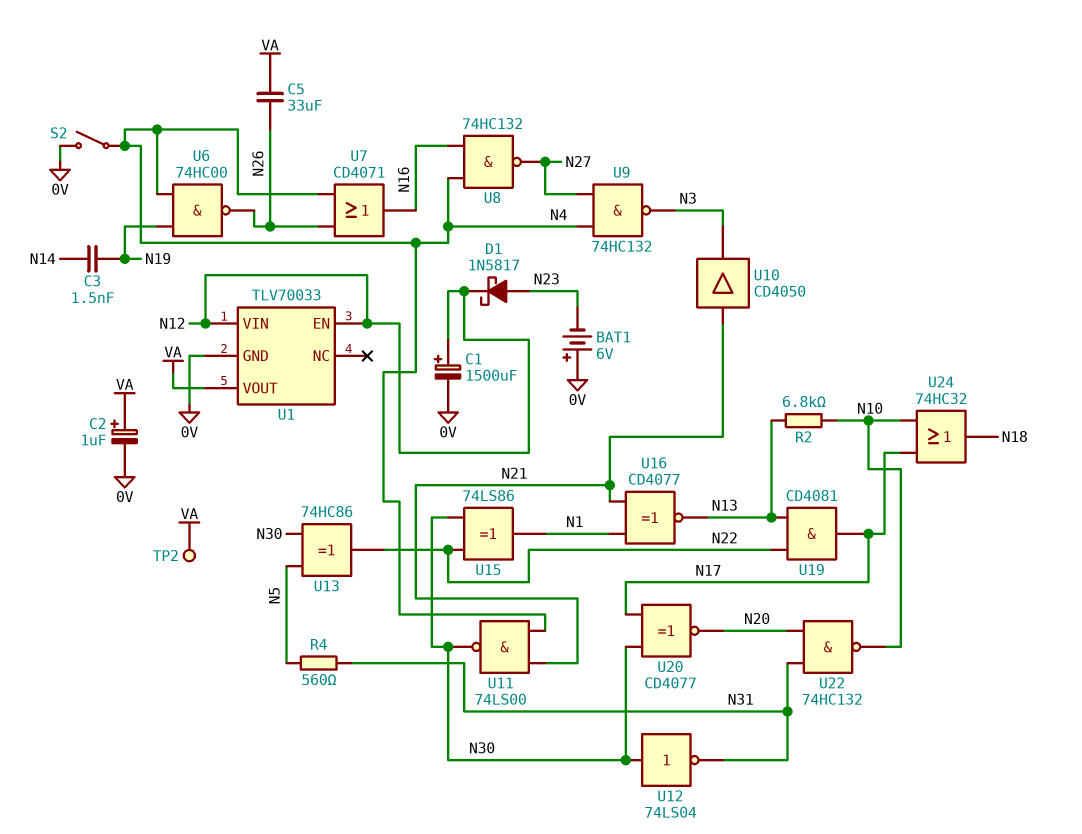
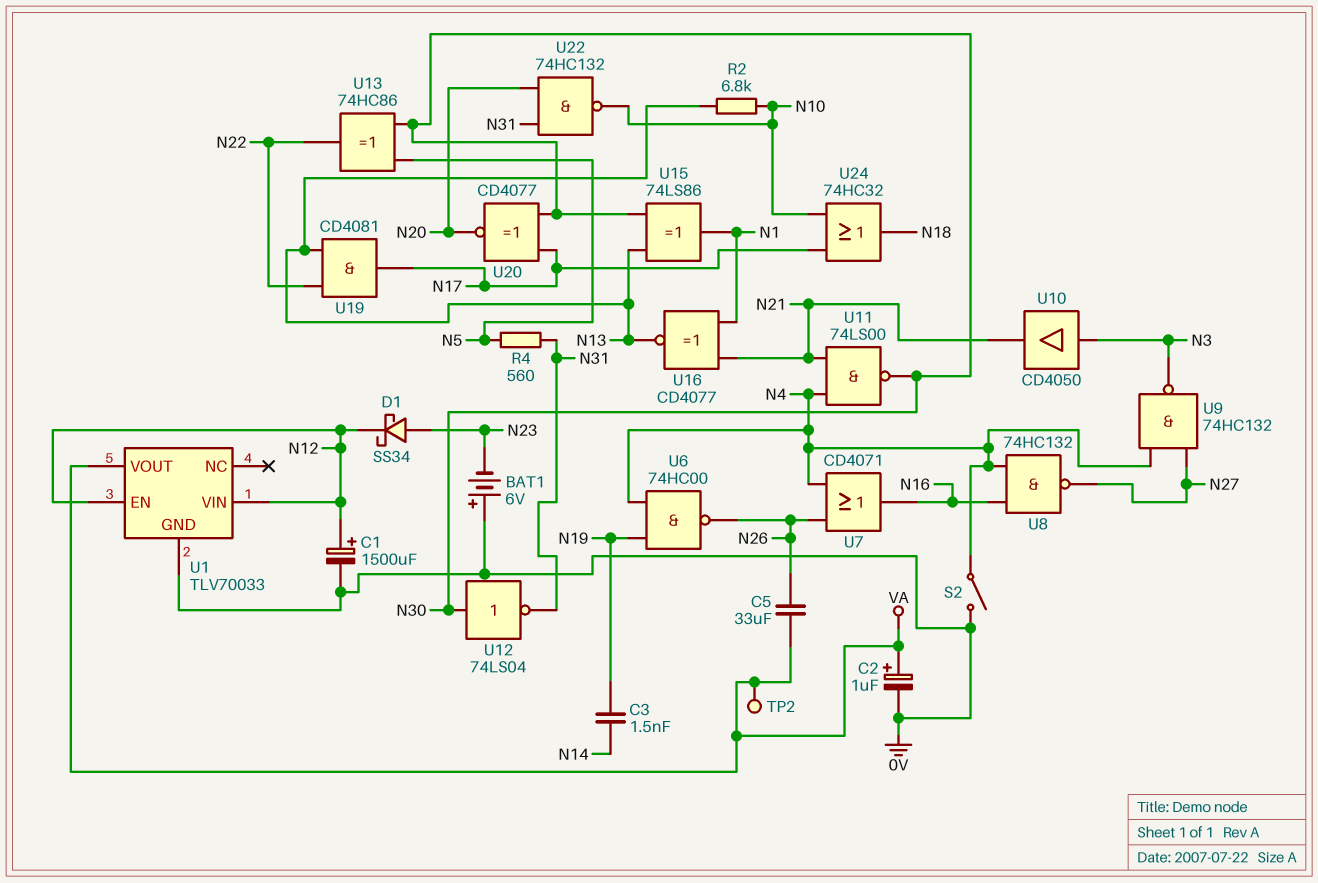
D1: schottky 1N5817 (A N23, K N12) -> schottky SS34 (A N23, K N12)
U10: buffer CD4050 (in N21, out N3) -> buffer CD4050 (in N3, out N21)
U15: XOR 74LS86 (in N22, in N30, out N1) -> XOR 74LS86 (in N13, in N30, out N1)

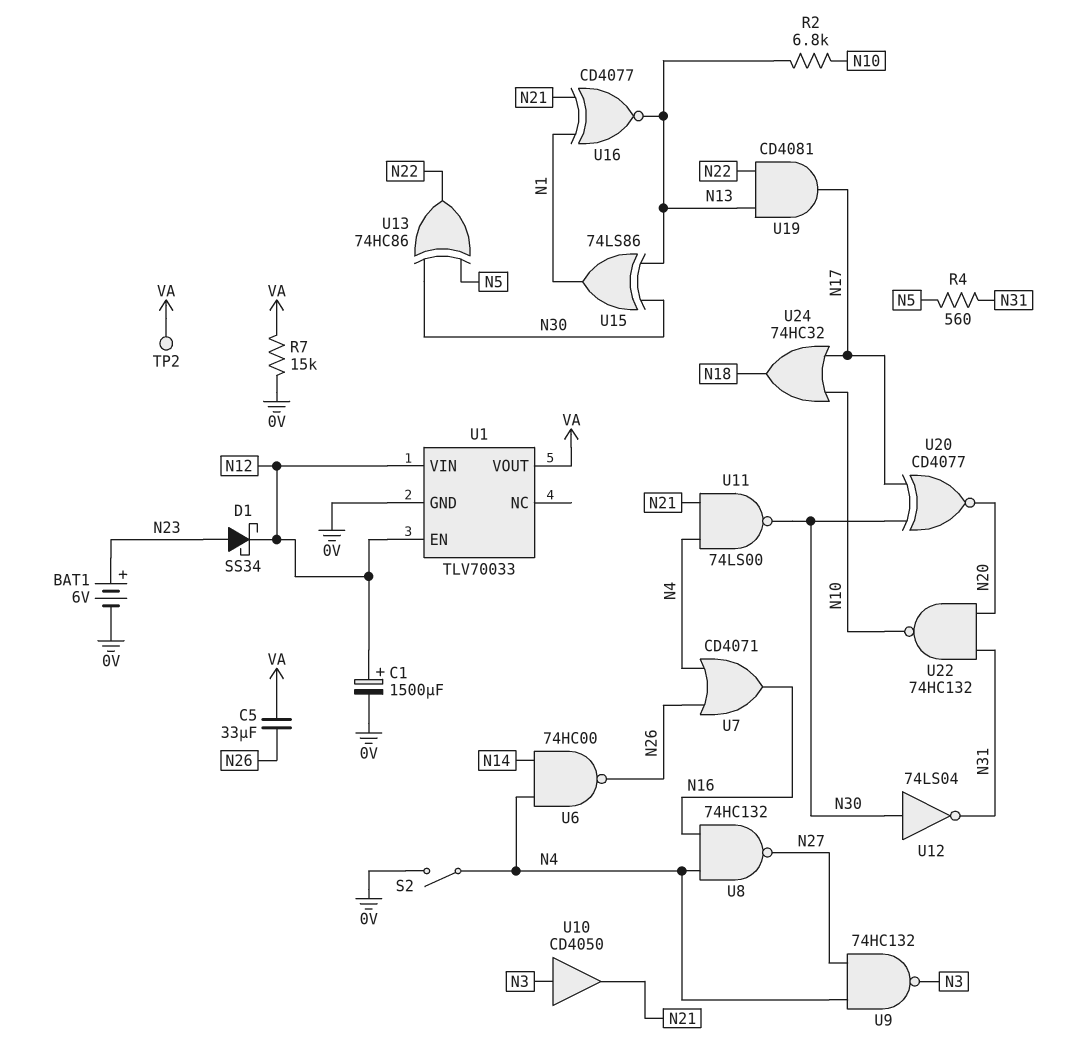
BAT1: 6V (plus 0V, minus N23) -> 6V (plus N23, minus 0V)
C2: 1uF (plus VA, minus 0V) -> none
C3: 1.5nF (N14, N19) -> none
R7: none -> 15k (0V, VA)
U6: NAND 74HC00 (in N4, in N19, out N26) -> NAND 74HC00 (in N4, in N14, out N26)

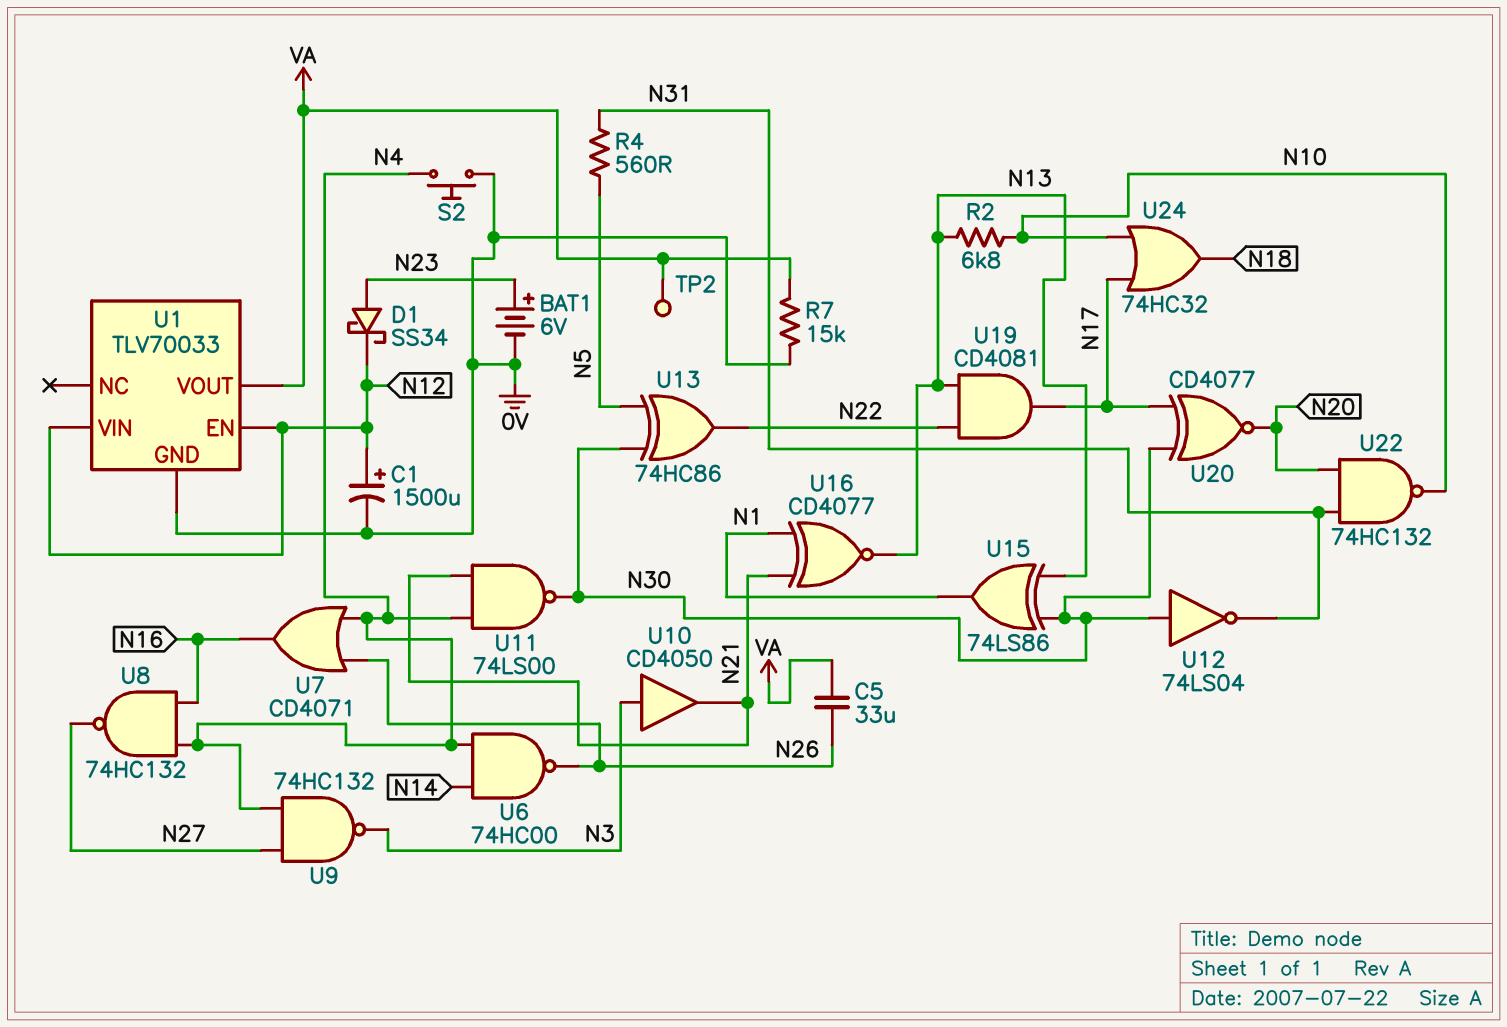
S2: switch (0V, N4) -> button (0V, N4)

